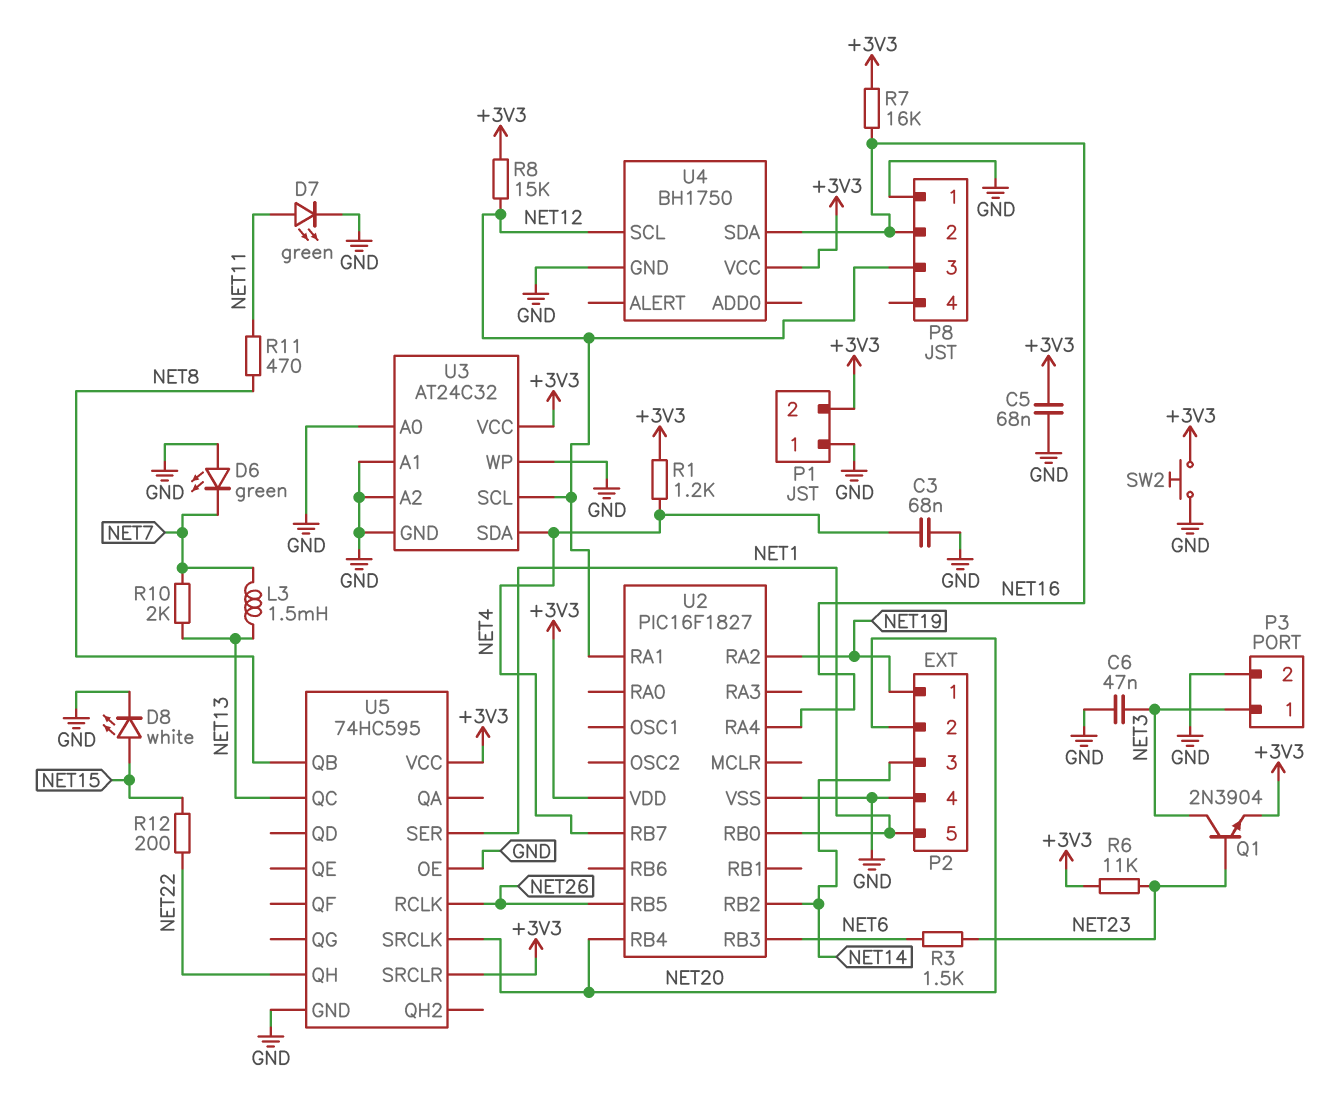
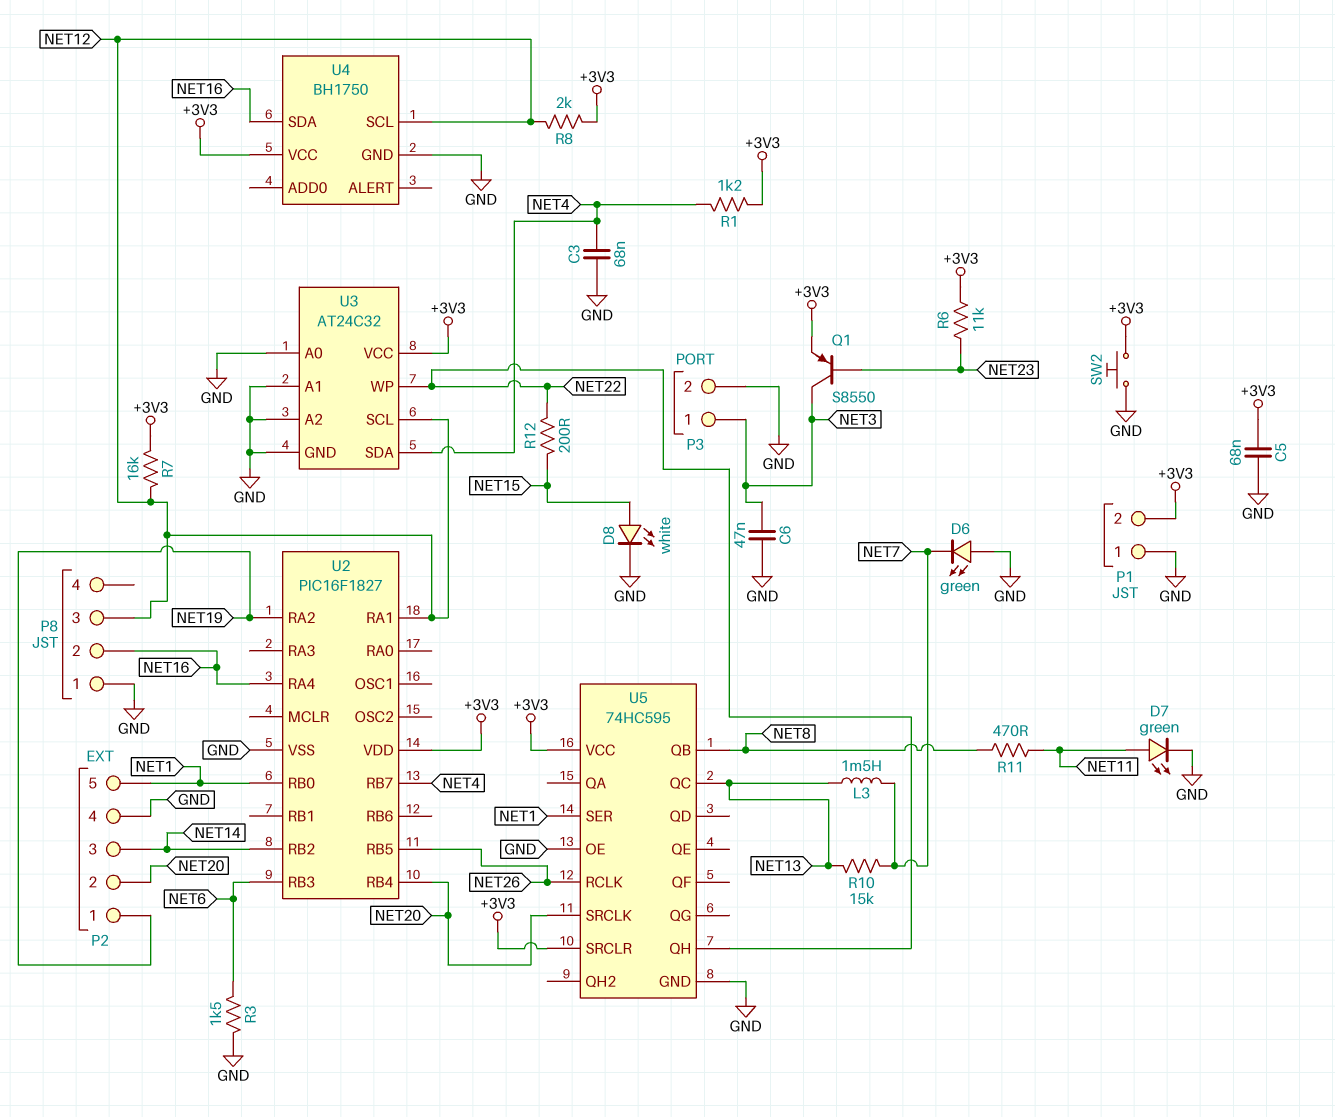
Q1: NPN 2N3904 (B NET23, C NET3, E +3V3) -> PNP S8550 (B NET23, C NET3, E +3V3)
R3: 1.5k (NET6, NET23) -> 1.5k (GND, NET6)
R7: 16k (+3V3, NET16) -> 16k (+3V3, NET12)
R8: 15k (+3V3, NET12) -> 2k (+3V3, NET12)
R10: 2k (NET7, NET13) -> 15k (NET7, NET13)
U3 pin WP: GND -> NET22

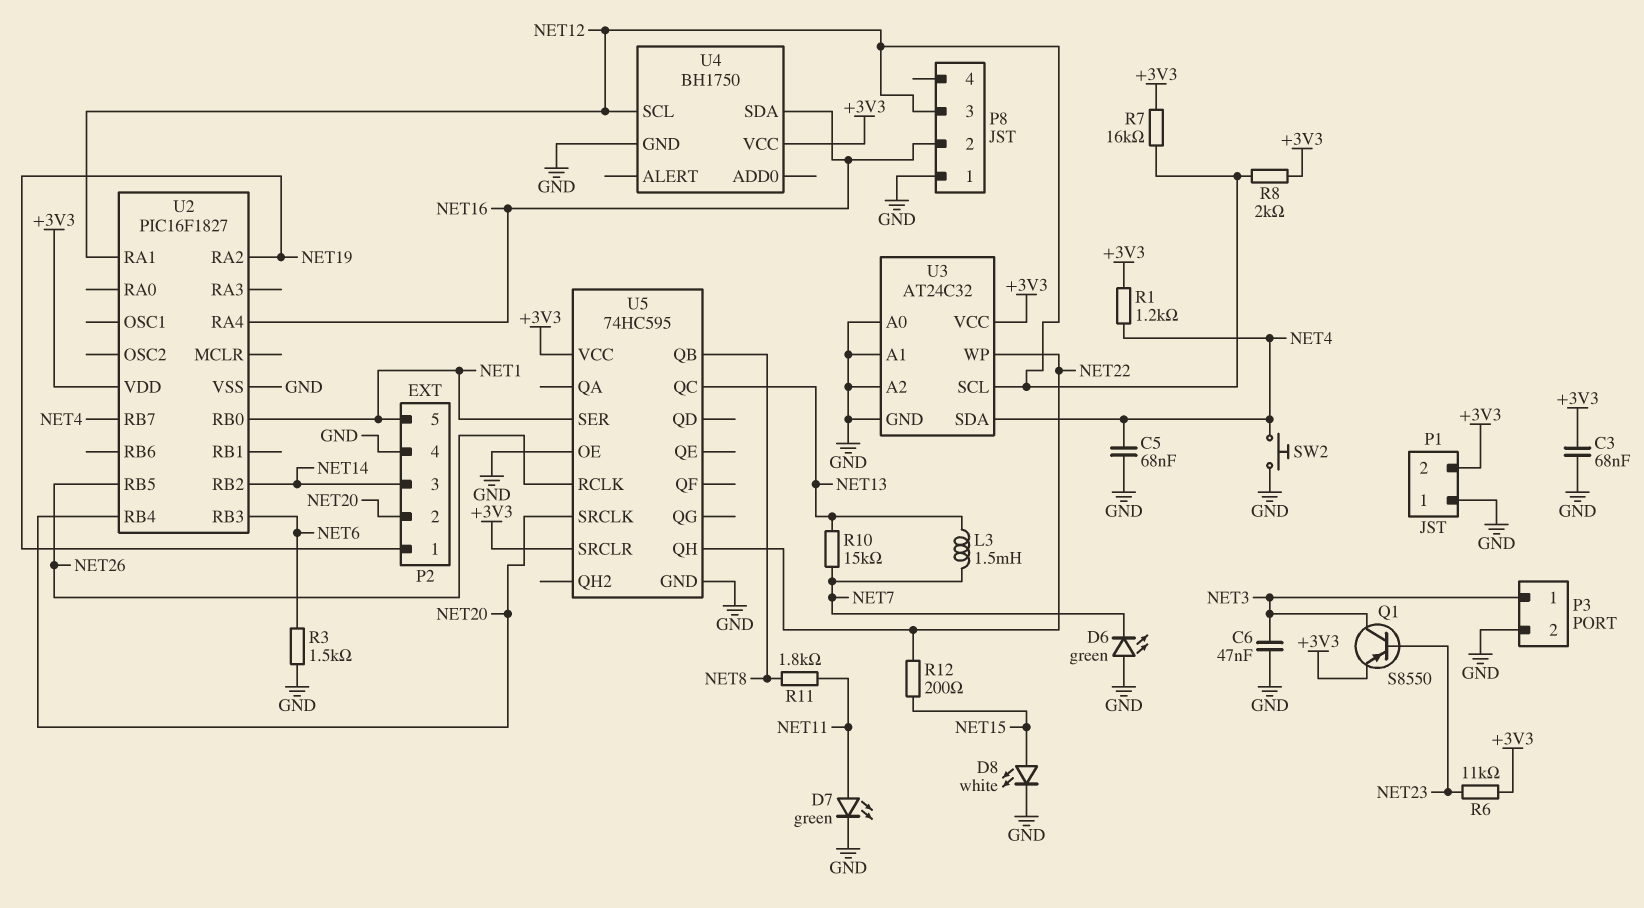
C3: 68nF (GND, NET4) -> 68nF (+3V3, GND)
C5: 68nF (+3V3, GND) -> 68nF (GND, NET4)
R11: 470 (NET8, NET11) -> 1.8k (NET8, NET11)
SW2: button (+3V3, GND) -> button (GND, NET4)

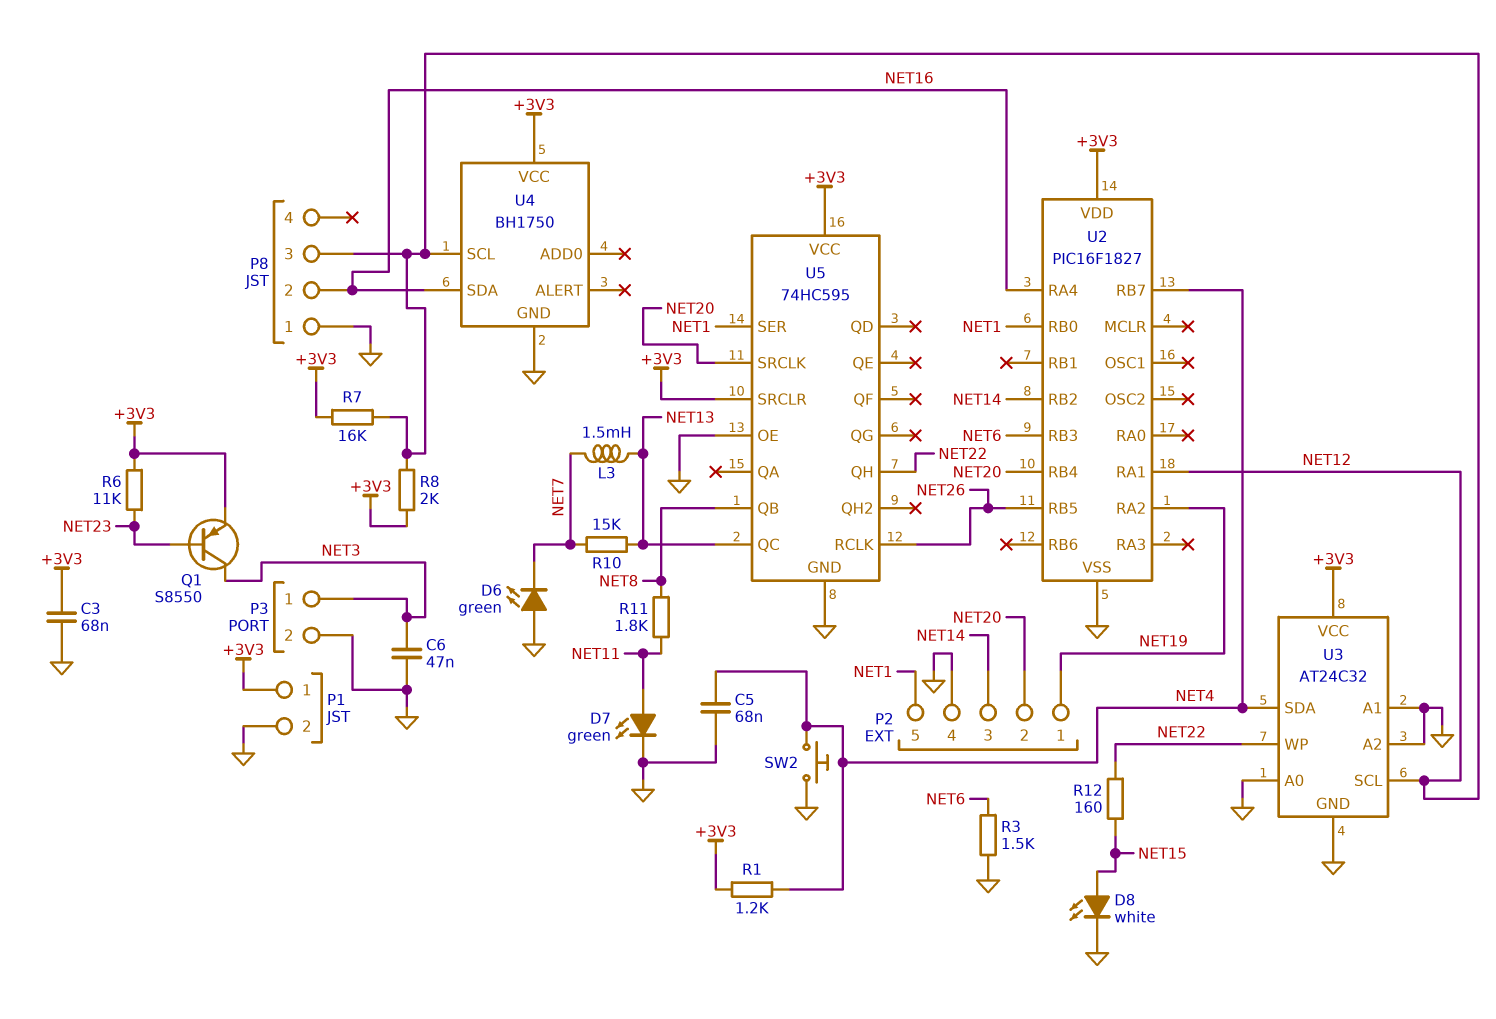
P1 pin 1: GND -> +3V3
P1 pin 2: +3V3 -> GND
R12: 200 (NET15, NET22) -> 160 (NET15, NET22)

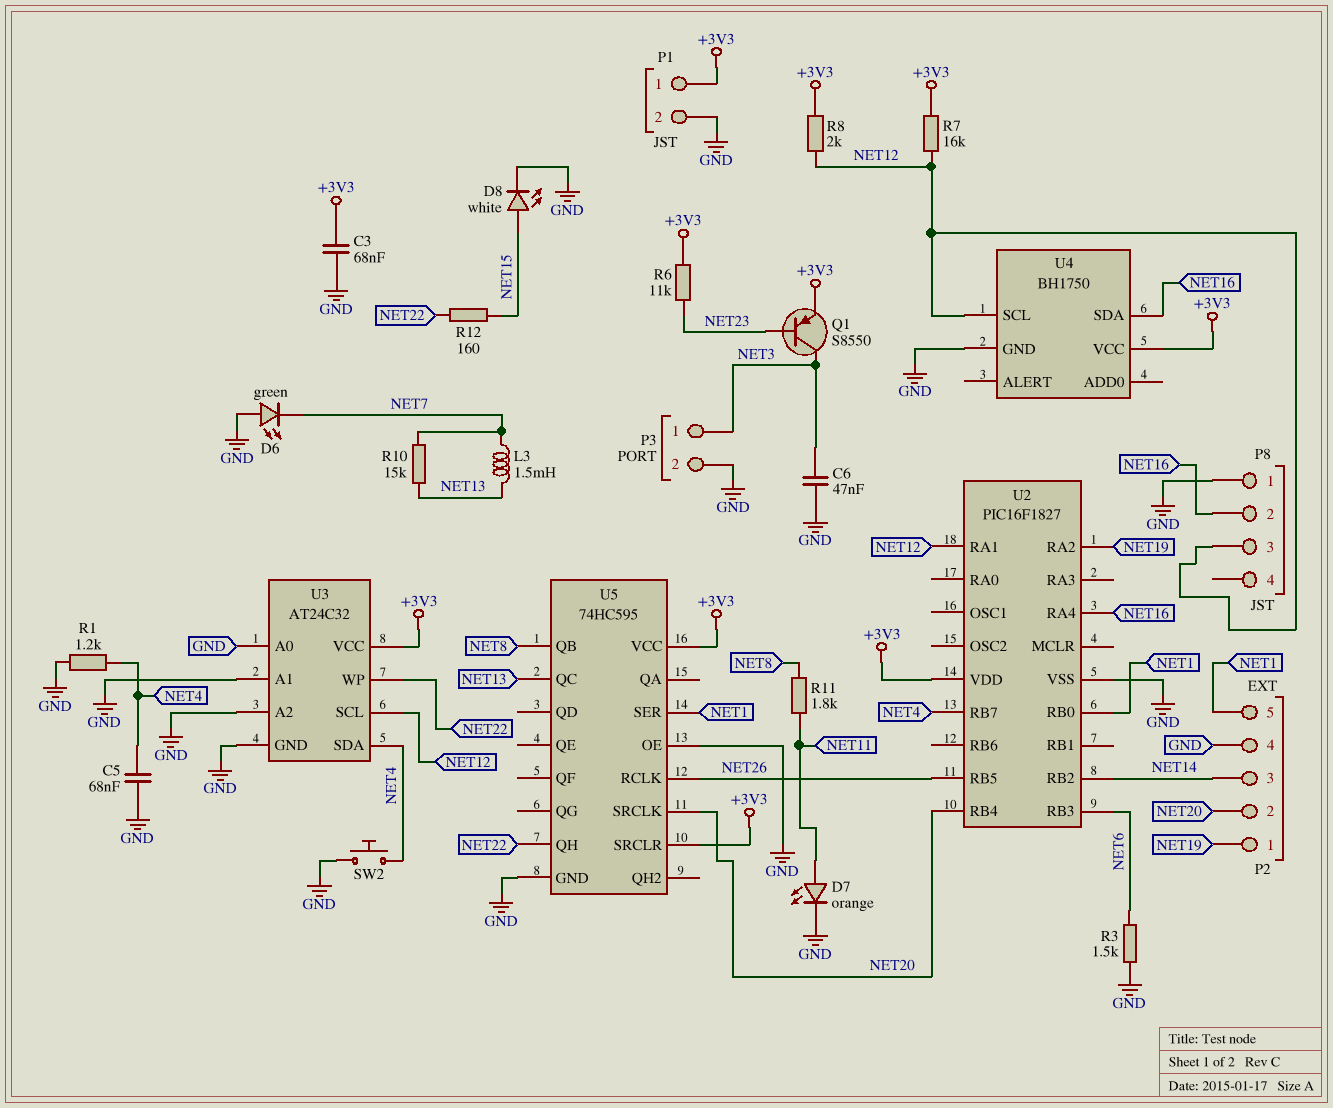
D7: LED green (A NET11, K GND) -> LED orange (A NET11, K GND)
R1: 1.2k (+3V3, NET4) -> 1.2k (GND, NET4)

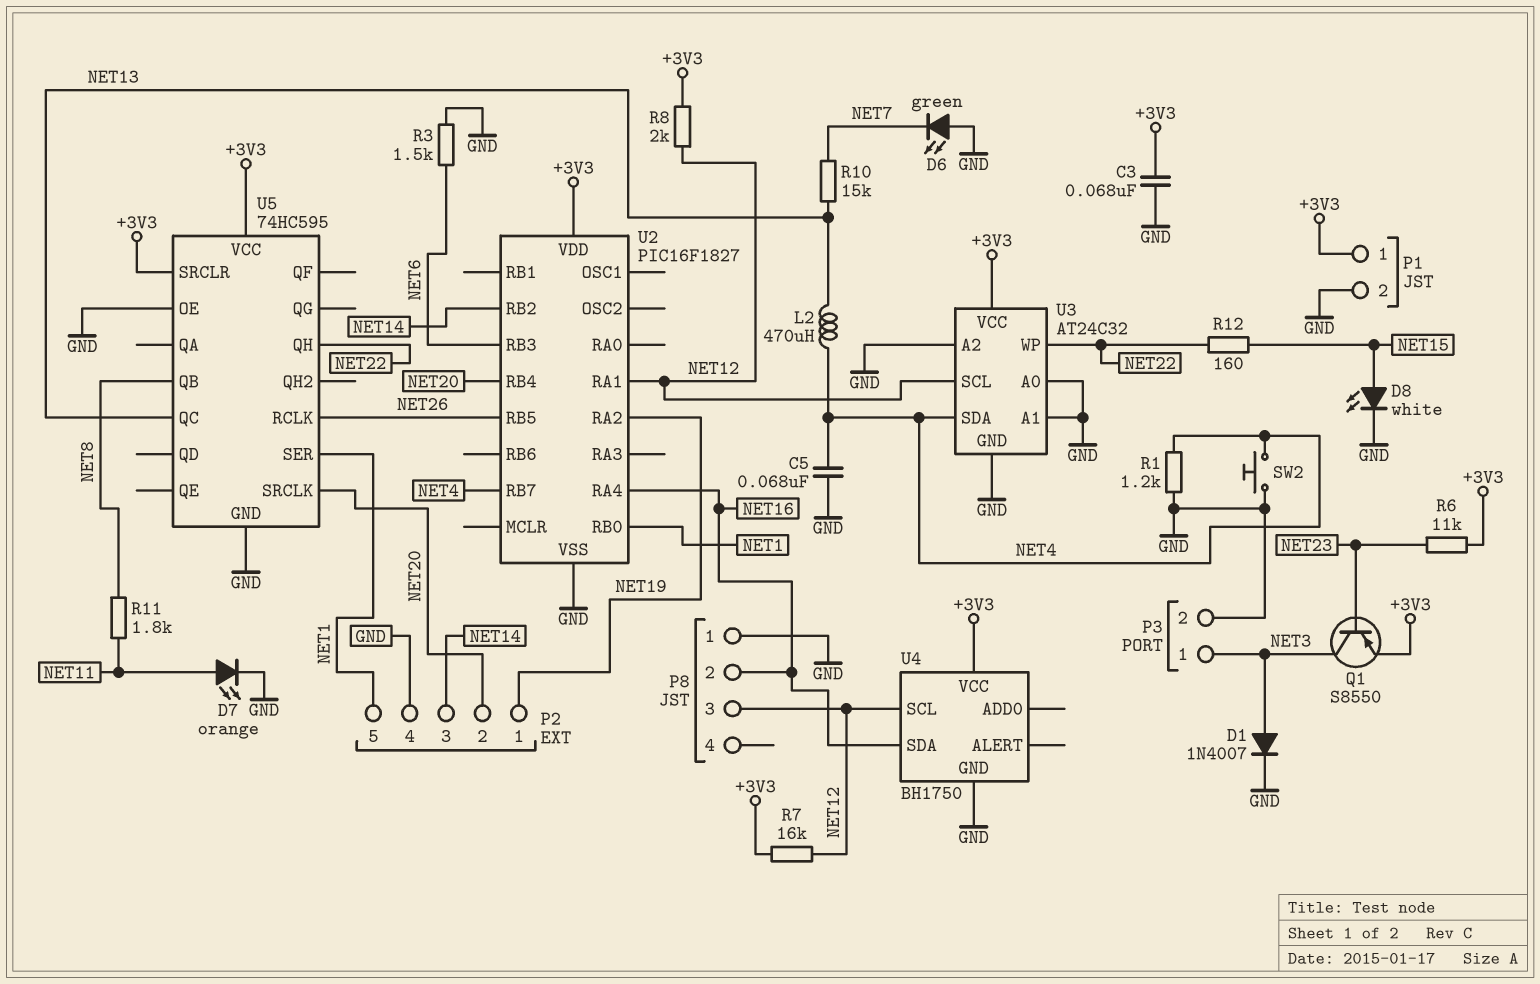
C6: 47nF (GND, NET3) -> none
D1: none -> diode 1N4007 (A NET3, K GND)
L2: none -> 470uH (NET4, NET13)
L3: 1.5mH (NET7, NET13) -> none

